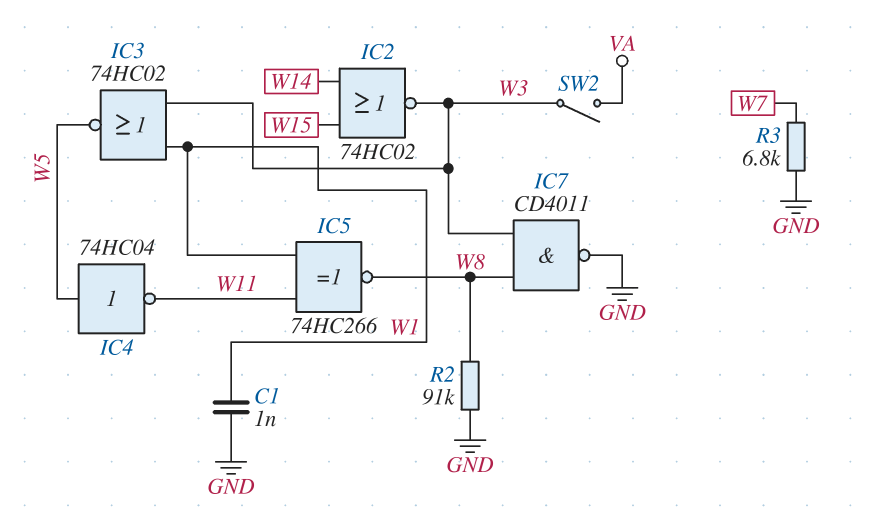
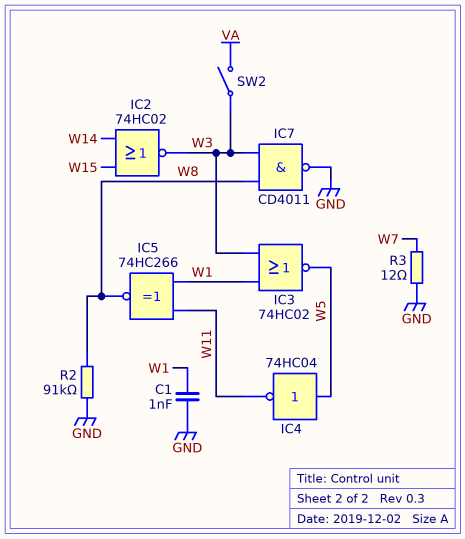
R3: 6.8k (GND, W7) -> 12 (GND, W7)

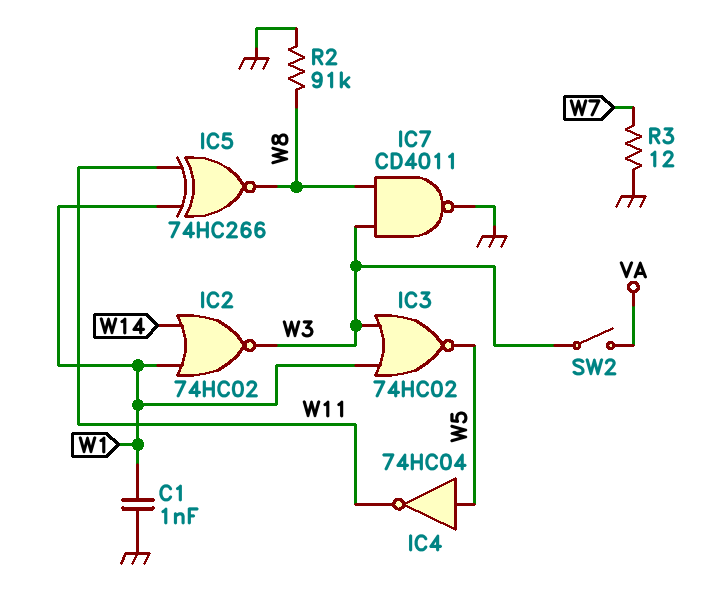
IC2: NOR 74HC02 (in W14, in W15, out W3) -> NOR 74HC02 (in W1, in W14, out W3)

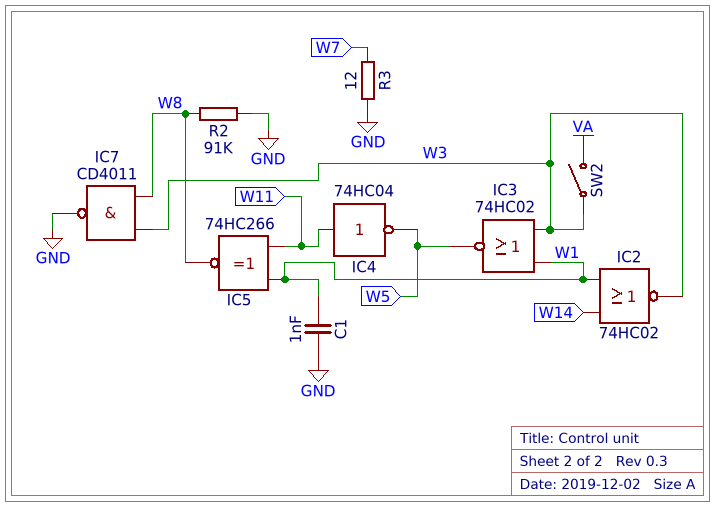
IC4: NOT 74HC04 (in W5, out W11) -> NOT 74HC04 (in W11, out W5)

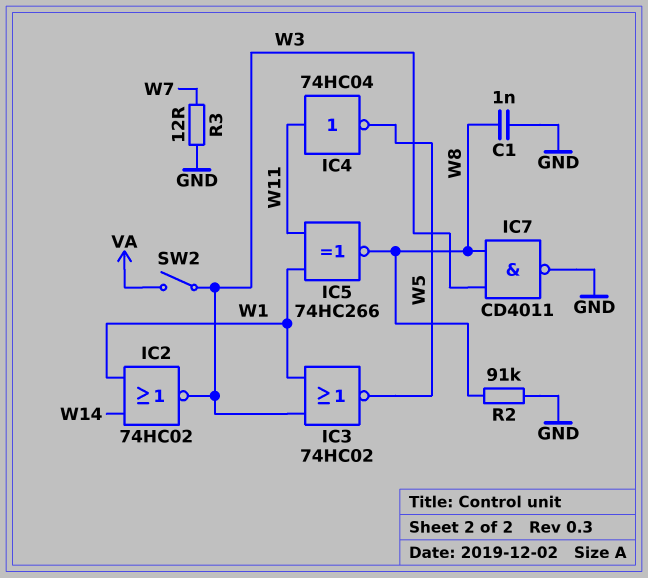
C1: 1nF (GND, W1) -> 1nF (GND, W8)

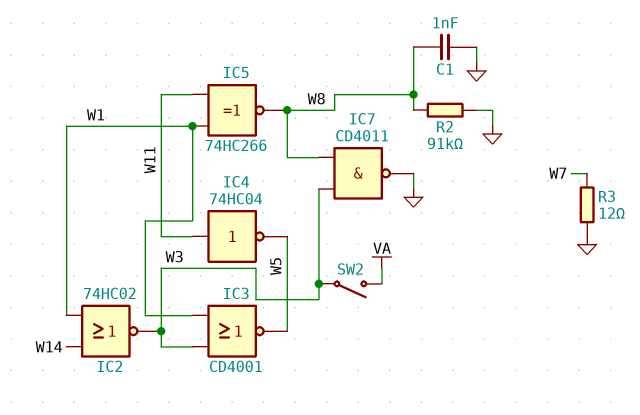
IC3: NOR 74HC02 (in W1, in W3, out W5) -> NOR CD4001 (in W1, in W3, out W5)

